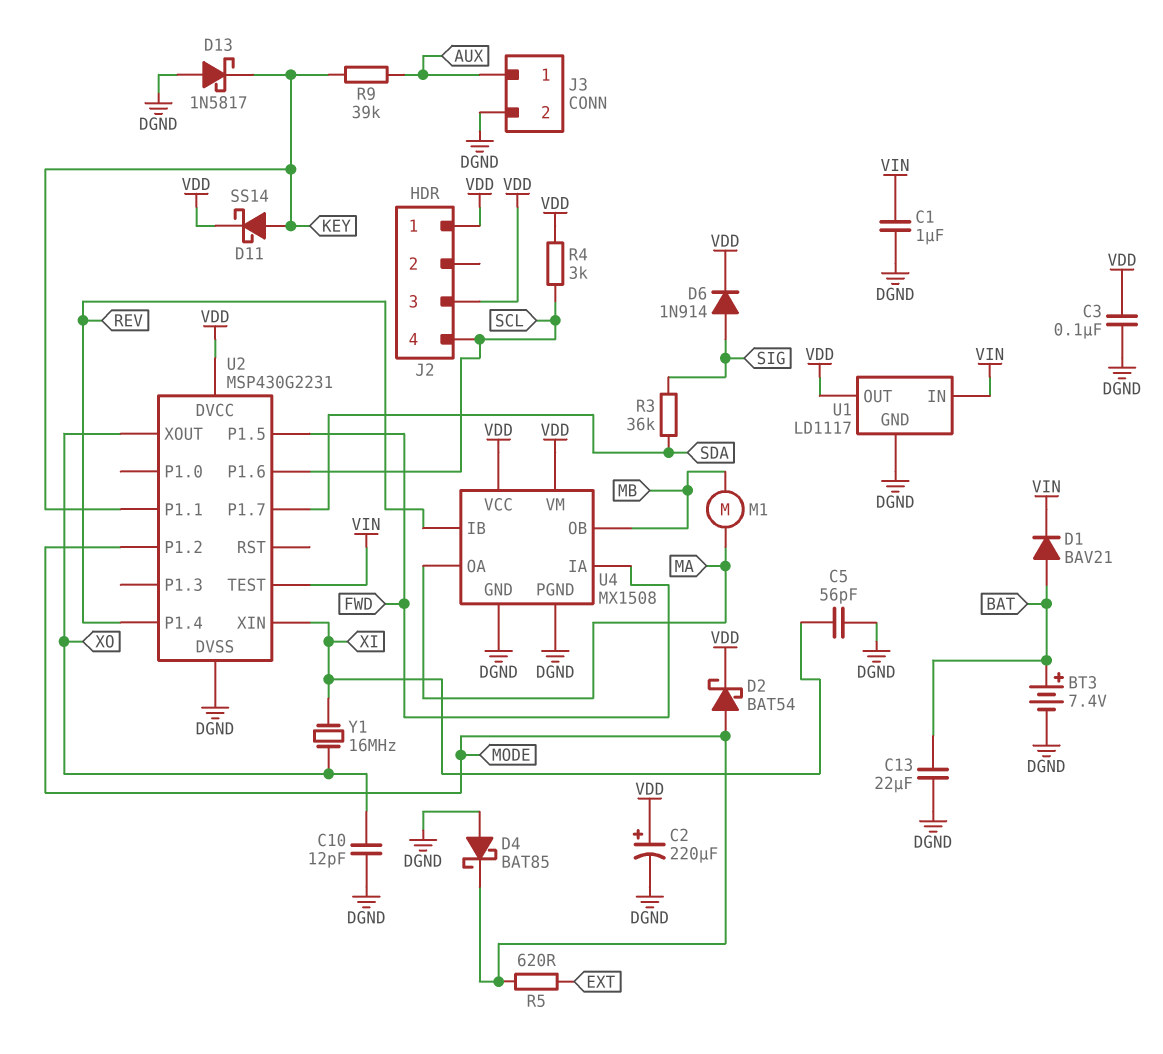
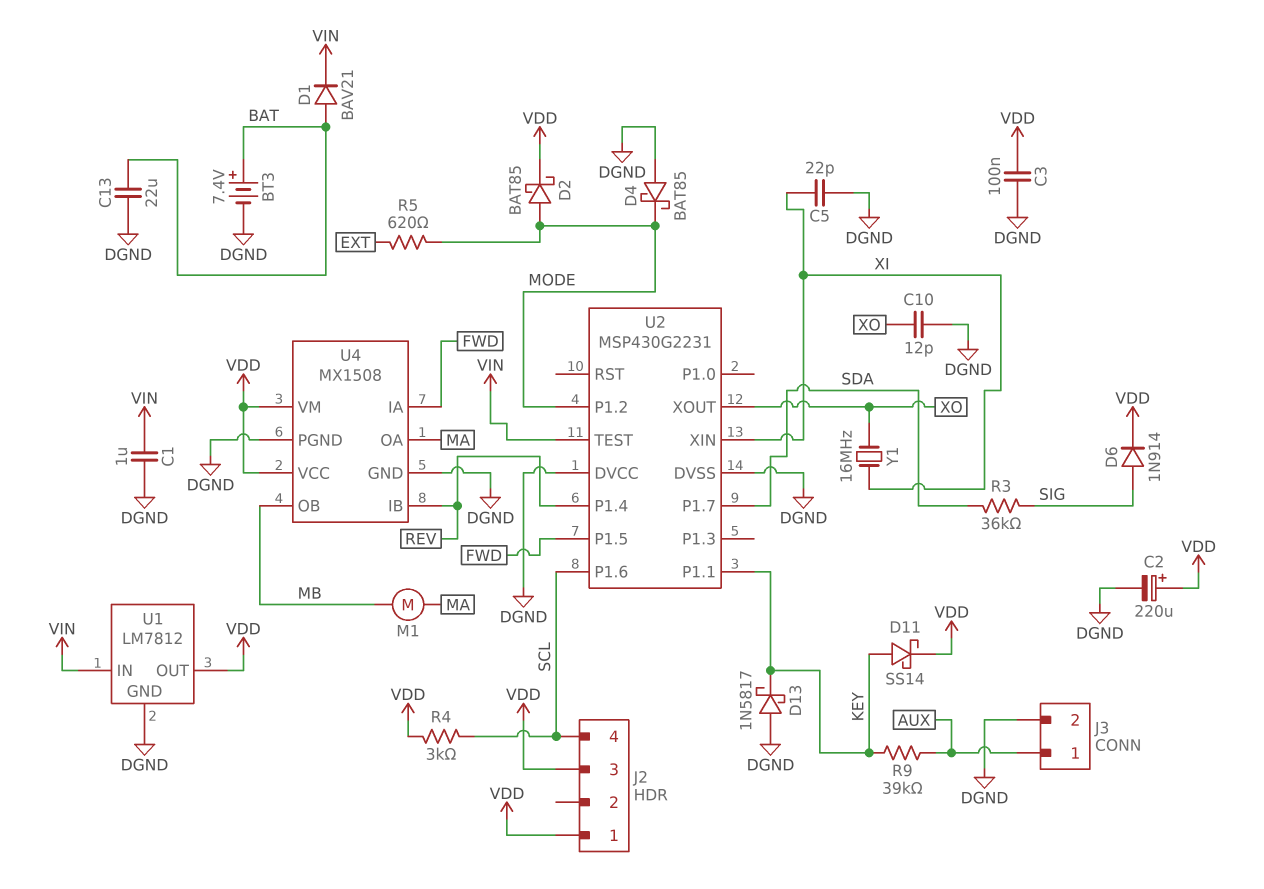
C5: 56pF (DGND, XI) -> 22pF (DGND, XI)
D2: schottky BAT54 (A MODE, K VDD) -> schottky BAT85 (A MODE, K VDD)
U1: LD1117 -> LM7812
U2 pin DVCC: VDD -> DGND

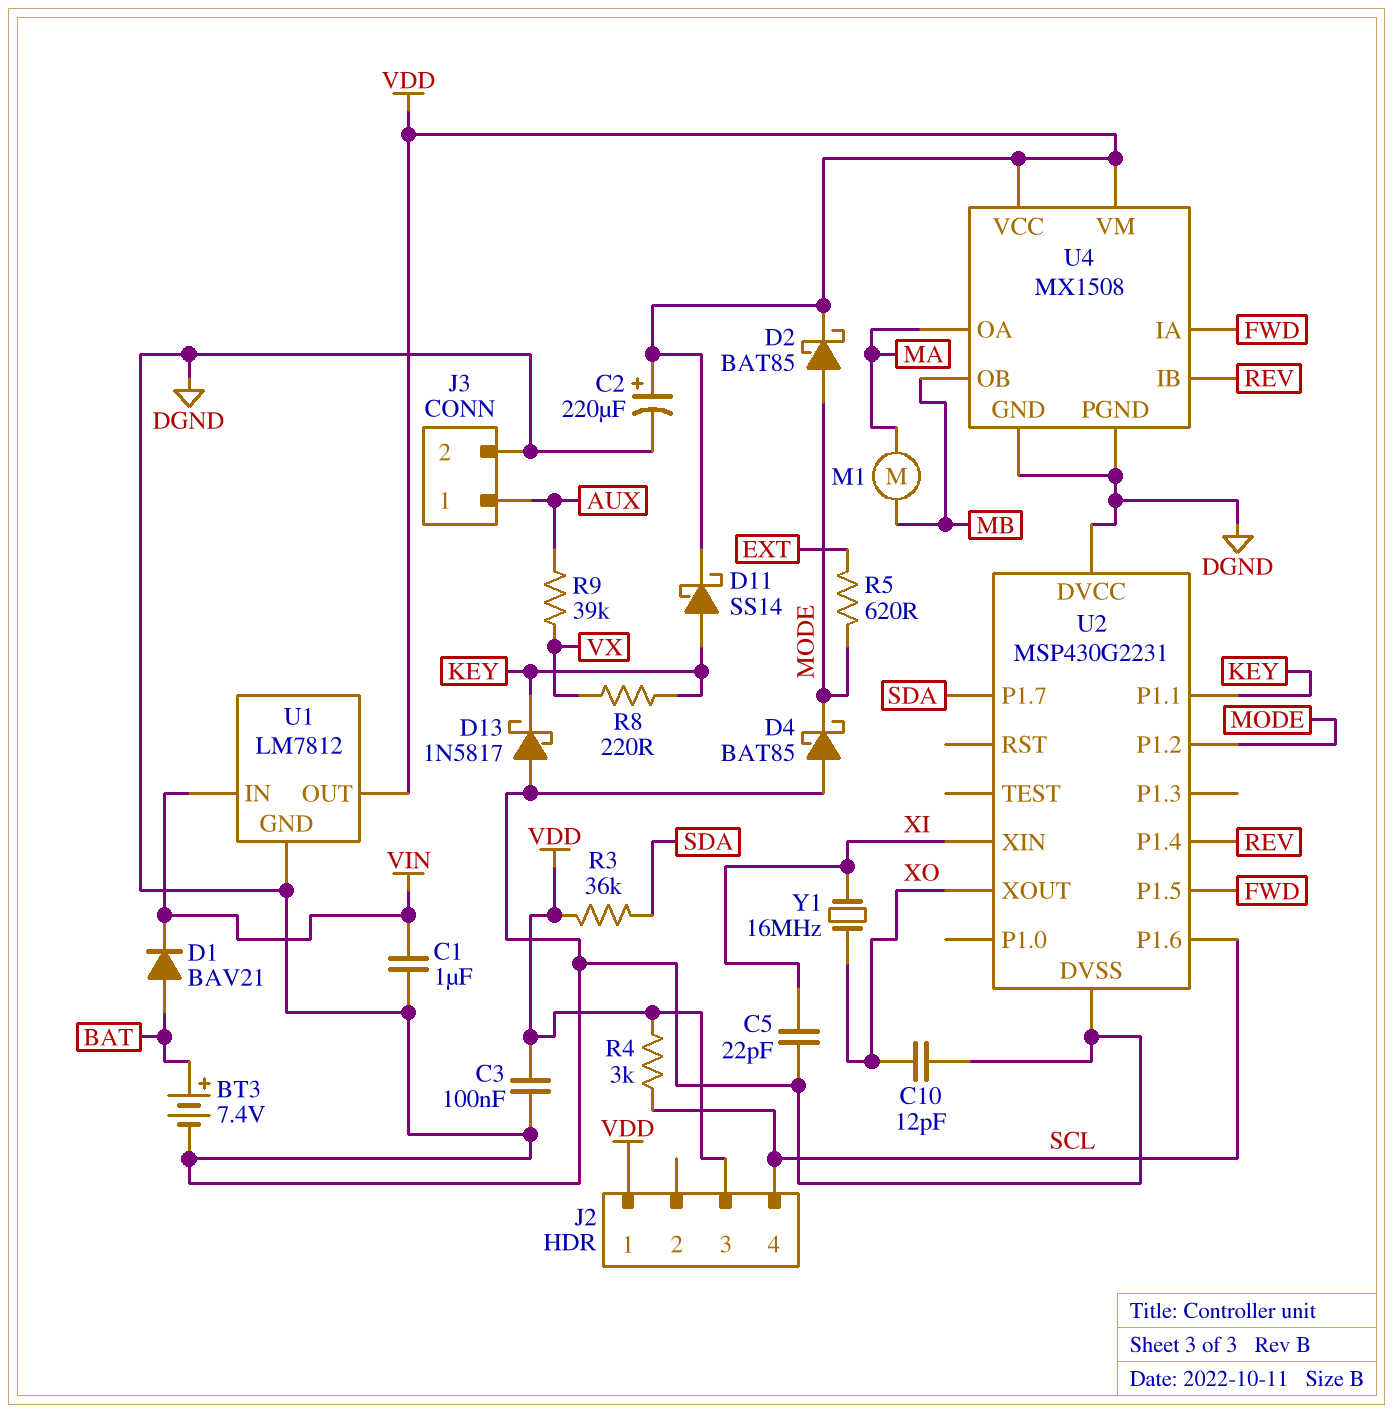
C13: 22uF (BAT, DGND) -> none
D6: diode 1N914 (A SIG, K VDD) -> none
R3: 36k (SDA, SIG) -> 36k (SDA, VDD)
R8: none -> 220 (KEY, VX)
R9: 39k (AUX, KEY) -> 39k (AUX, VX)
U2 pin TEST: VIN -> none

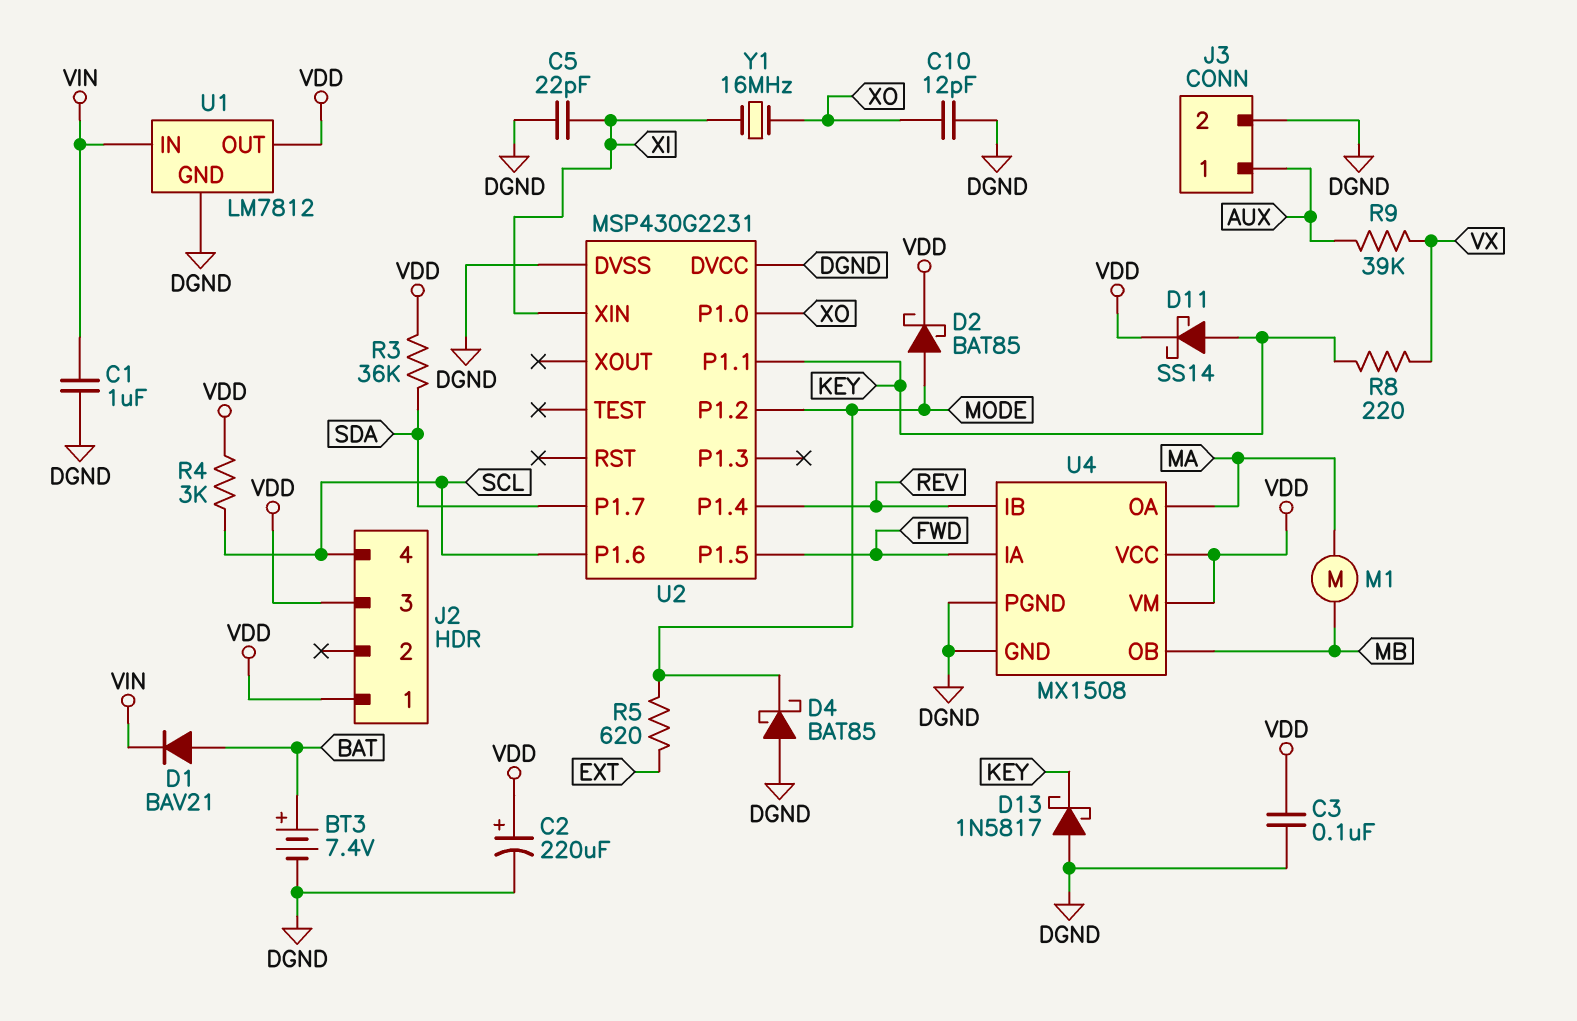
U2 pin P1.0: none -> XO
U2 pin XOUT: XO -> none

